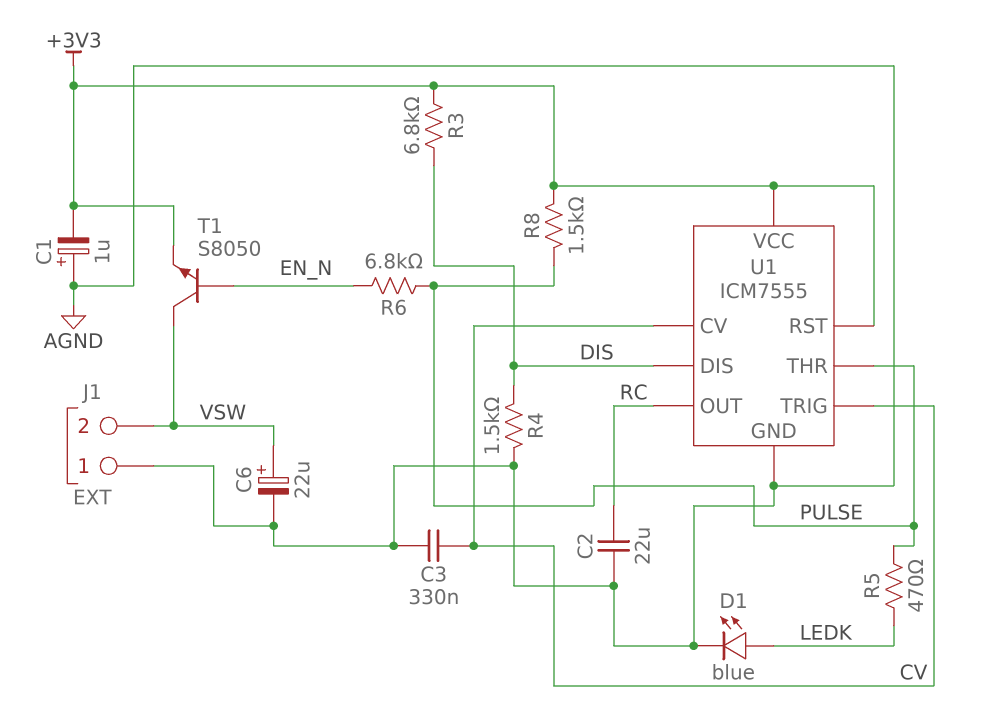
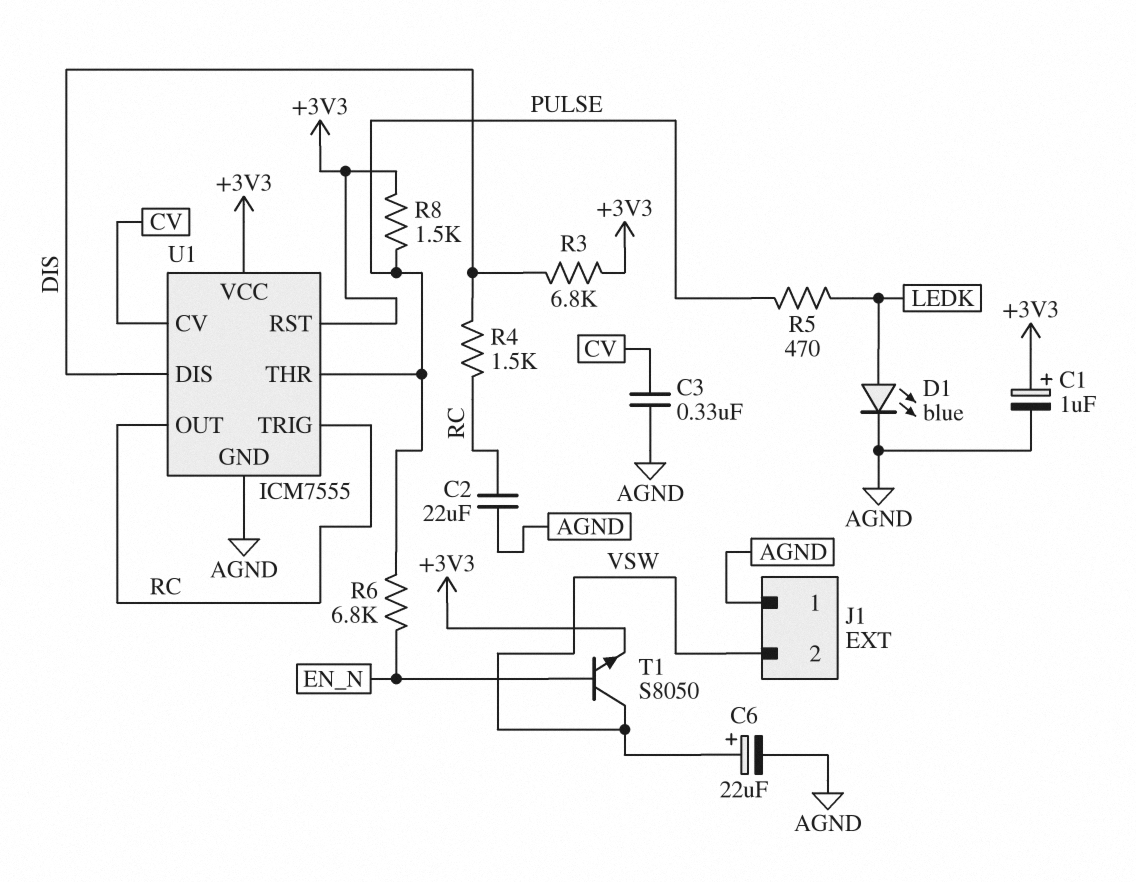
C1: 1uF (plus AGND, minus +3V3) -> 1uF (plus +3V3, minus AGND)
R4: 1.5k (AGND, DIS) -> 1.5k (DIS, RC)
U1 pin TRIG: CV -> RC

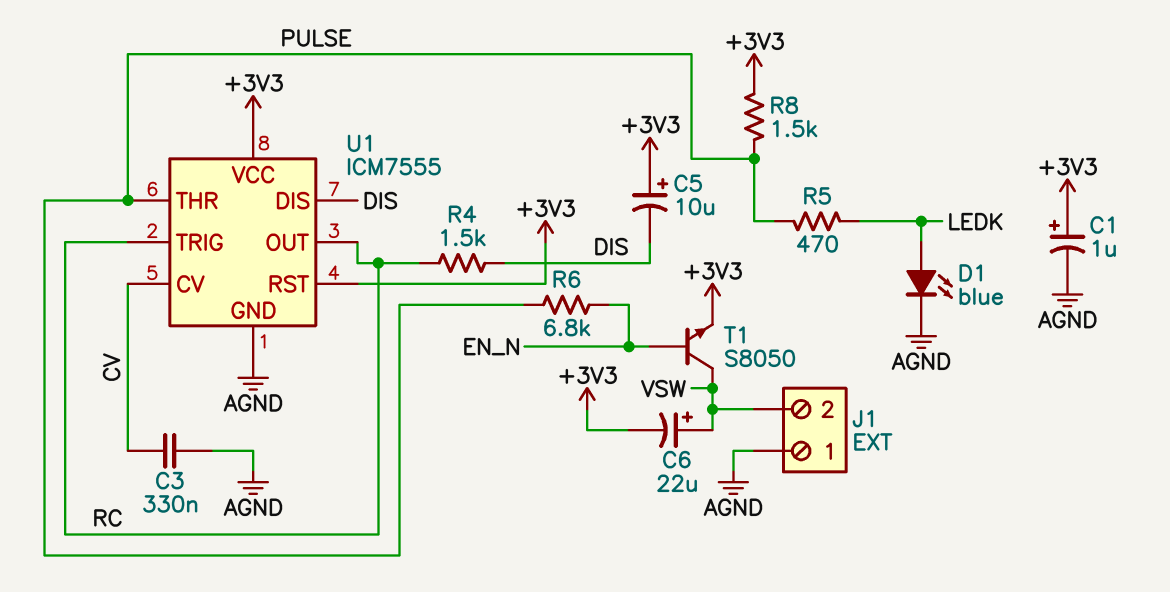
C2: 22uF (AGND, RC) -> none
C5: none -> 10uF (plus +3V3, minus DIS)
C6: 22uF (plus VSW, minus AGND) -> 22uF (plus VSW, minus +3V3)
R3: 6.8k (+3V3, DIS) -> none

